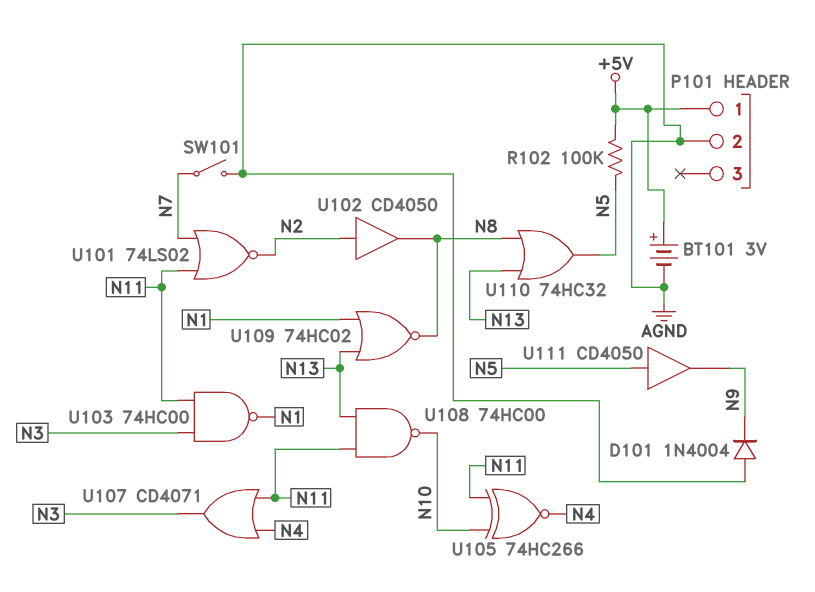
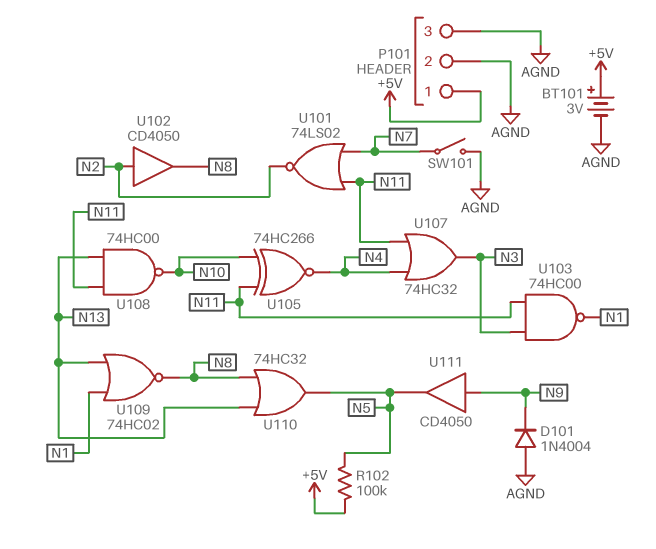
P101 pin 3: none -> AGND
U107: OR CD4071 (in N4, in N11, out N3) -> OR 74HC32 (in N4, in N11, out N3)
U111: buffer CD4050 (in N5, out N9) -> buffer CD4050 (in N9, out N5)

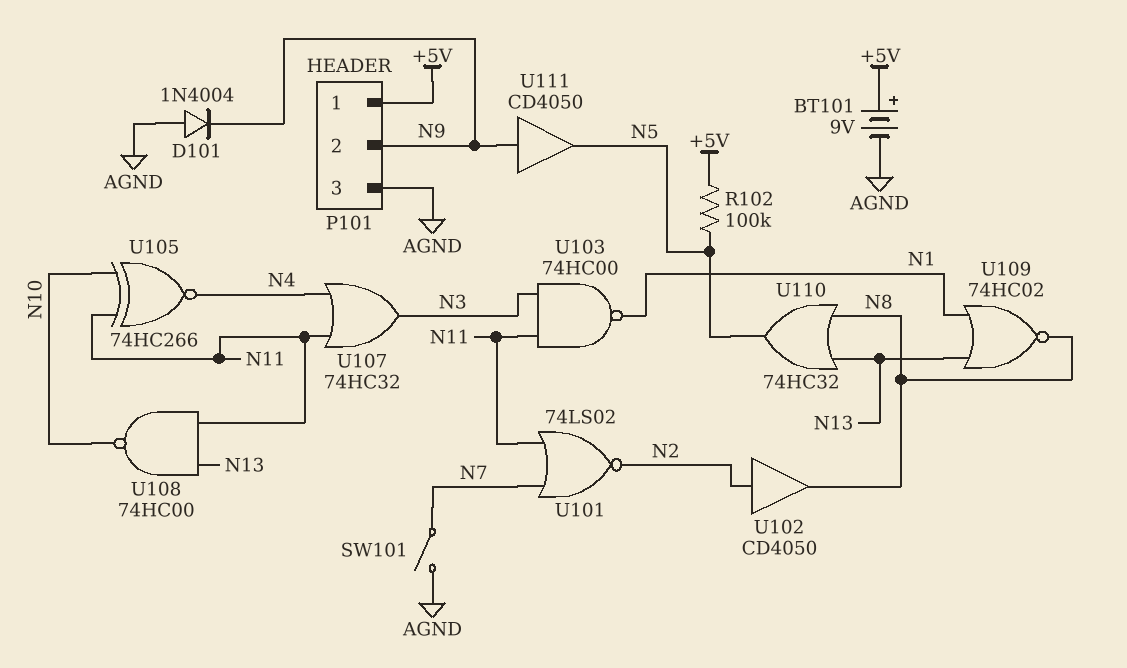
BT101: 3V (plus +5V, minus AGND) -> 9V (plus +5V, minus AGND)
P101 pin 2: AGND -> N9

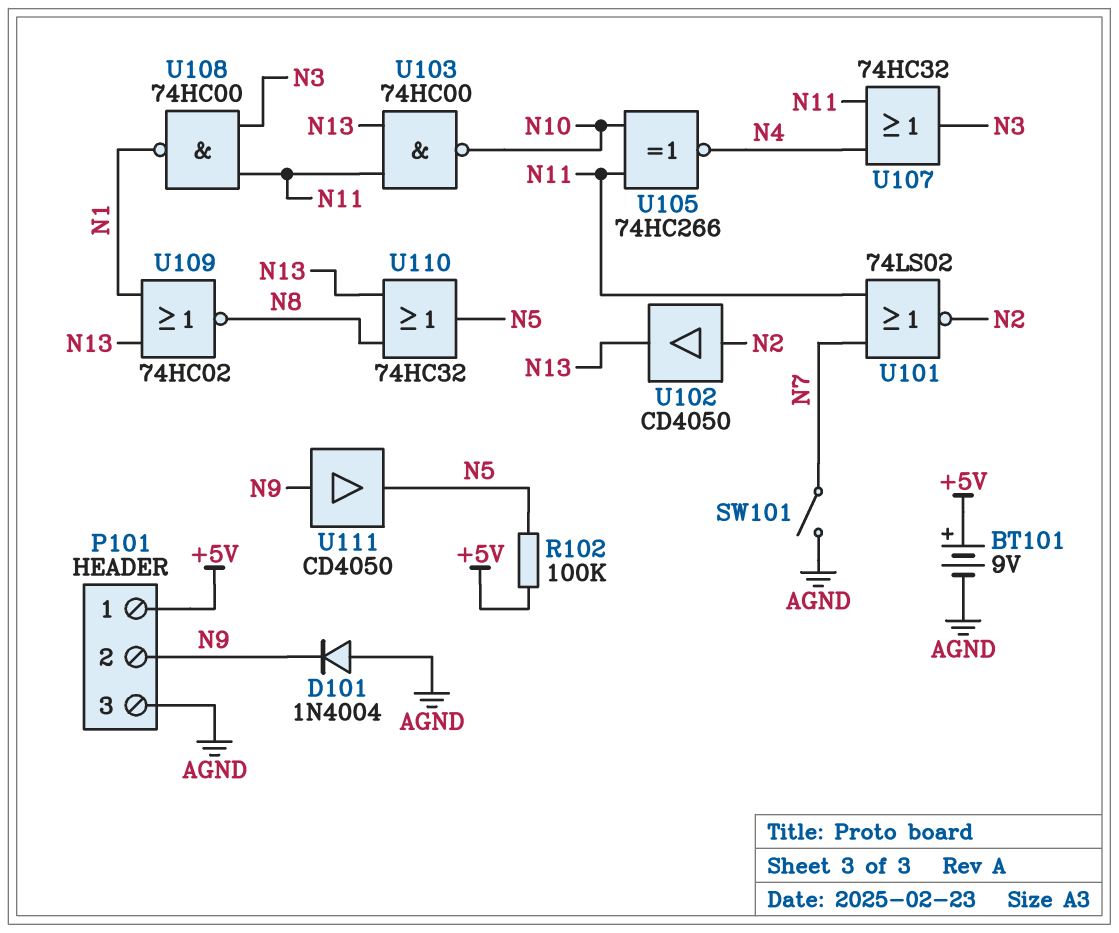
U102: buffer CD4050 (in N2, out N8) -> buffer CD4050 (in N2, out N13)
U103: NAND 74HC00 (in N3, in N11, out N1) -> NAND 74HC00 (in N11, in N13, out N10)
U108: NAND 74HC00 (in N11, in N13, out N10) -> NAND 74HC00 (in N3, in N11, out N1)

